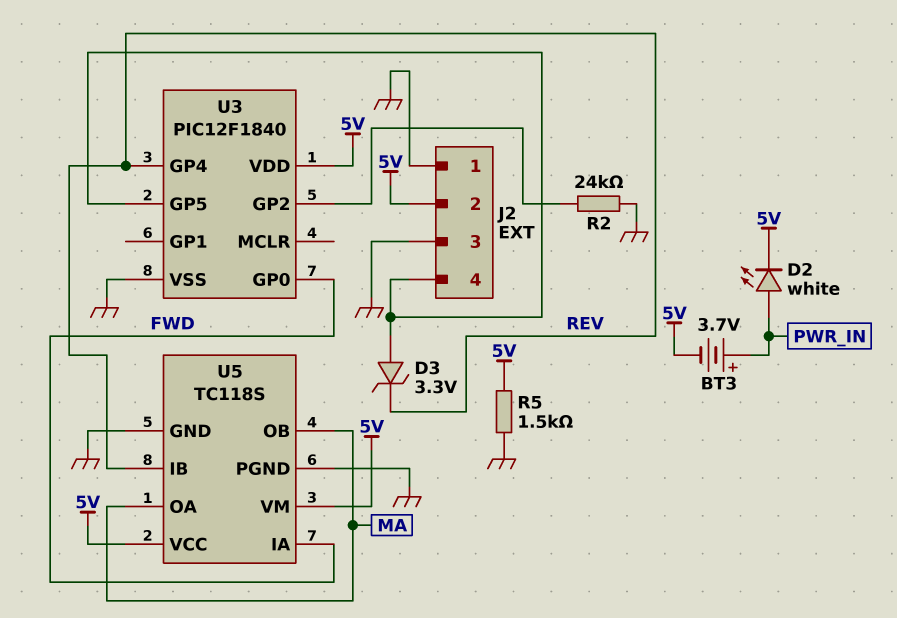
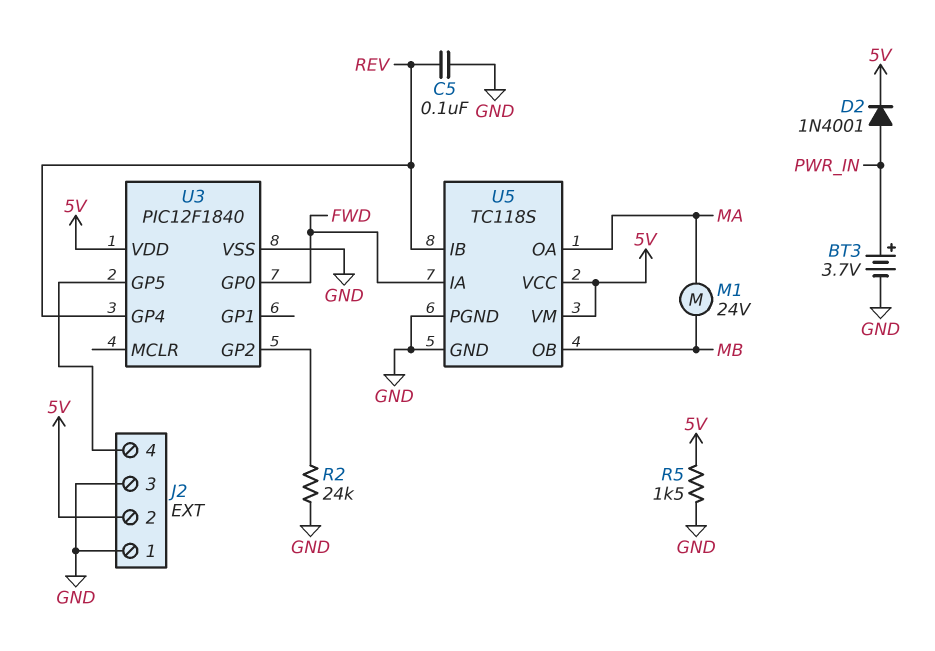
BT3: 3.7V (plus PWR_IN, minus 5V) -> 3.7V (plus PWR_IN, minus GND)
C5: none -> 100nF (GND, REV)
D2: LED white (A PWR_IN, K 5V) -> diode 1N4001 (A PWR_IN, K 5V)
D3: zener 3.3V (A J2/4, K REV) -> none
M1: none -> motor 24V (MA, MB)
U5 pin OB: MA -> MB

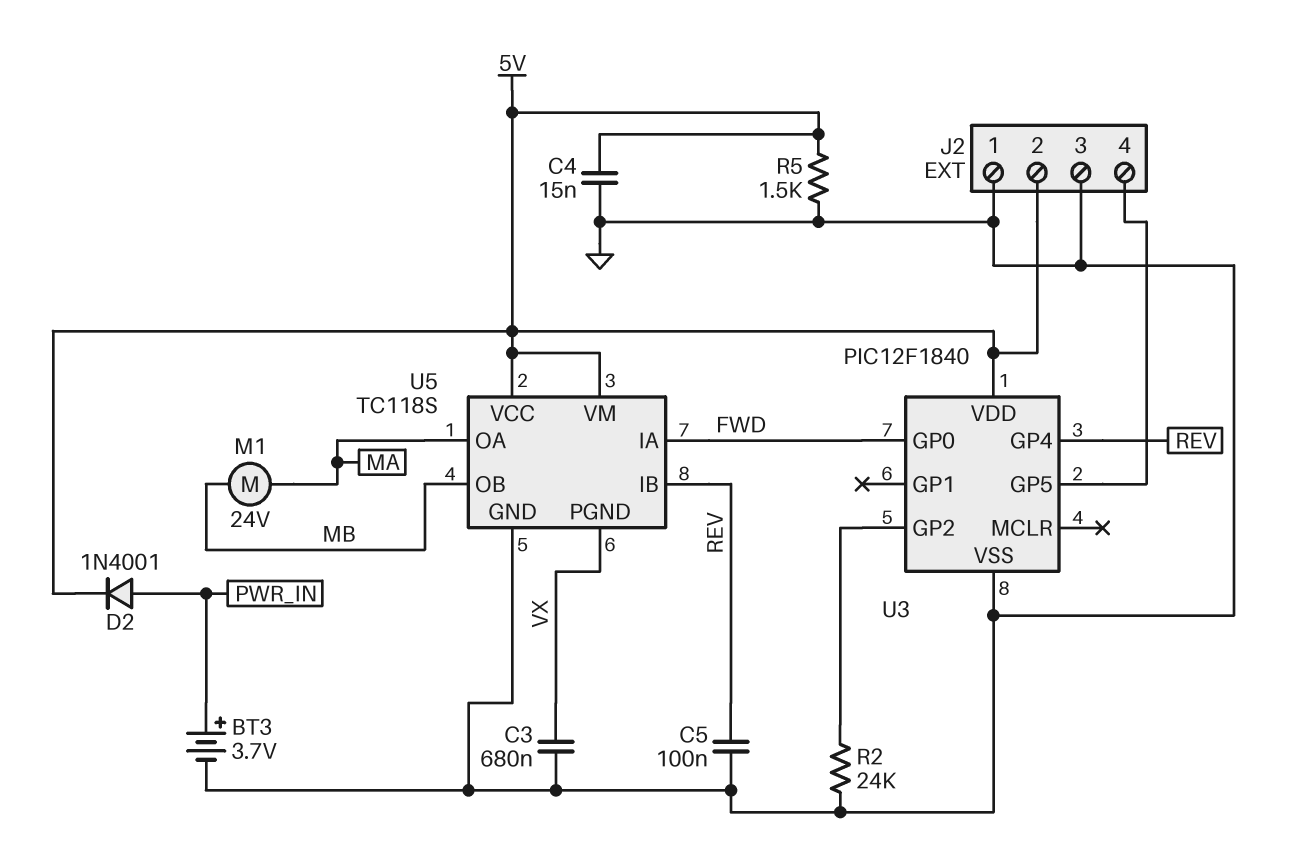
C3: none -> 680nF (GND, VX)
C4: none -> 15nF (5V, GND)
U5 pin PGND: GND -> VX

